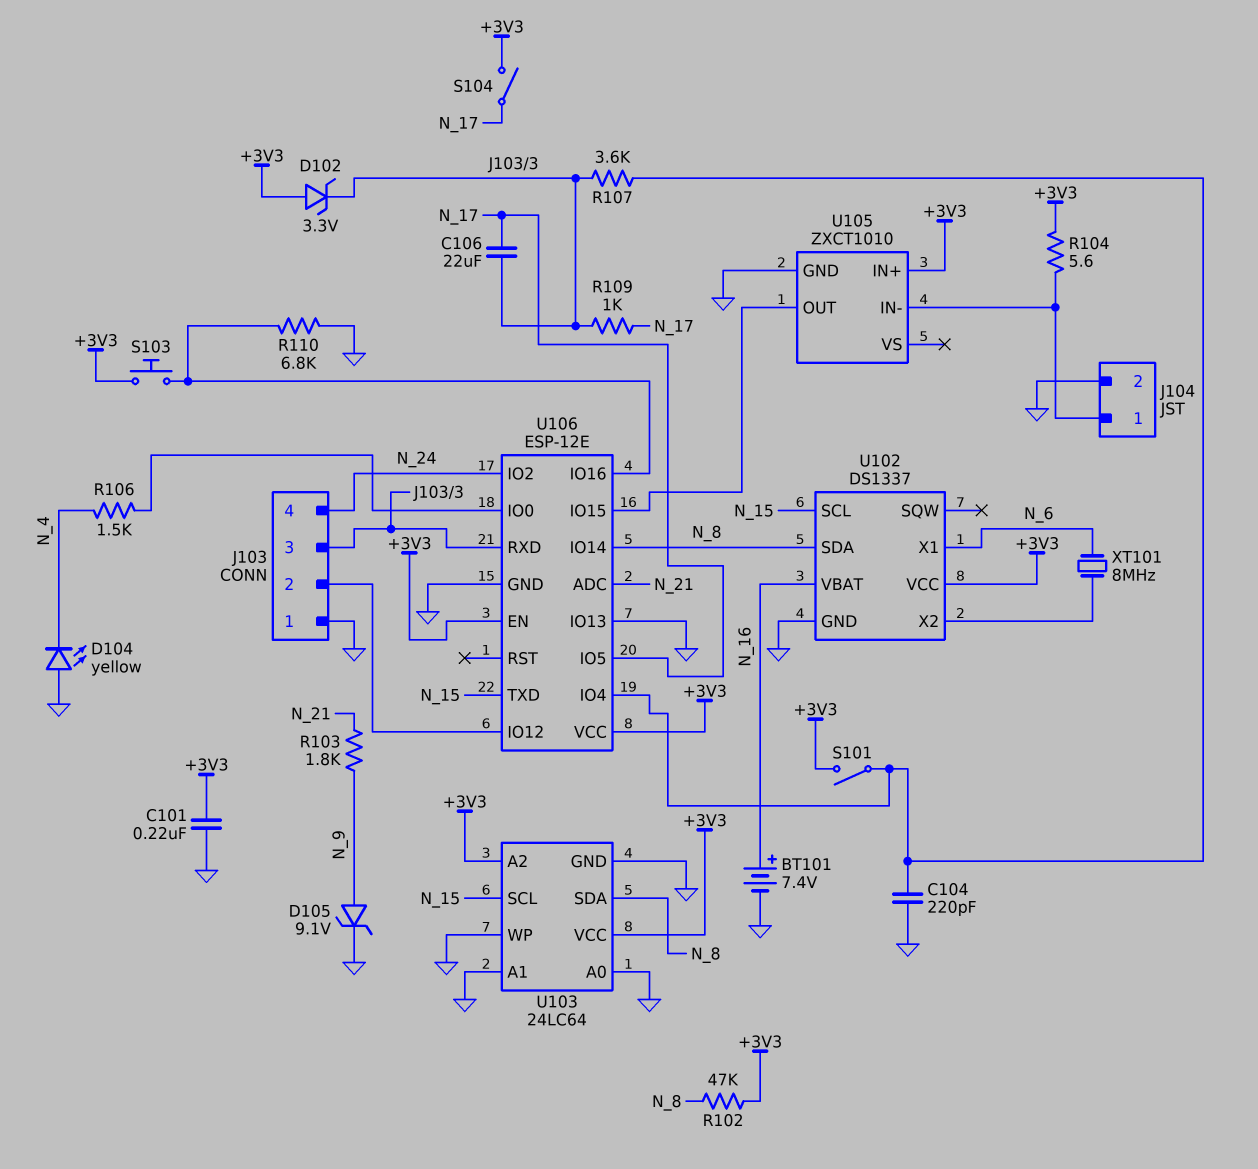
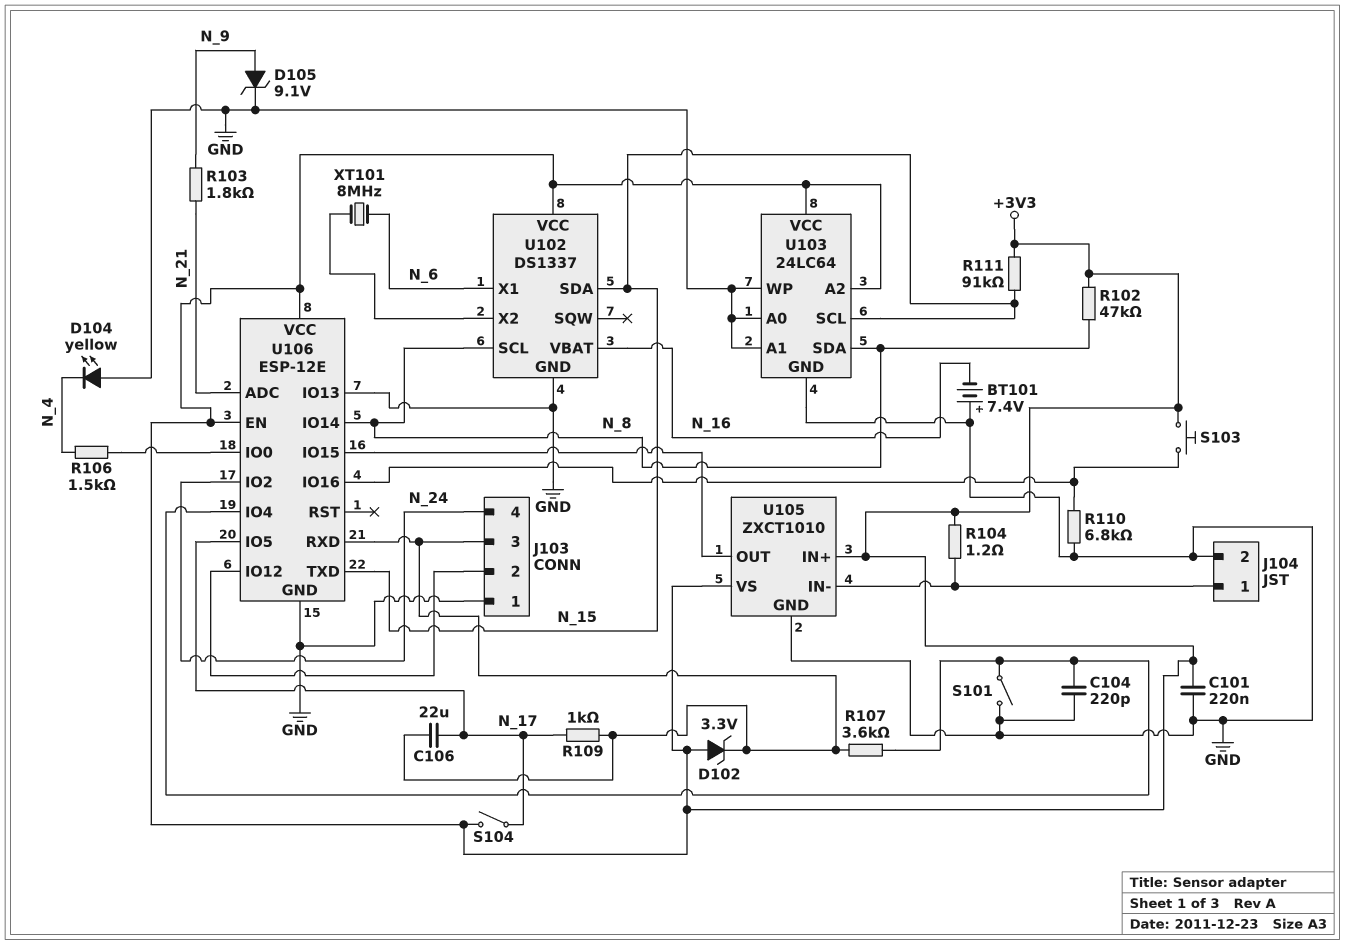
BT101: 7.4V (plus N_16, minus GND) -> 7.4V (plus GND, minus N_16)
R104: 5.6 (+3V3, J104/1) -> 1.2 (+3V3, J104/1)
R111: none -> 91k (+3V3, N_15)
S101: switch (+3V3, U106/IO4) -> switch (GND, U106/IO4)
U102 pin SCL: N_15 -> N_8
U102 pin SDA: N_8 -> N_15
U105 pin VS: none -> +3V3

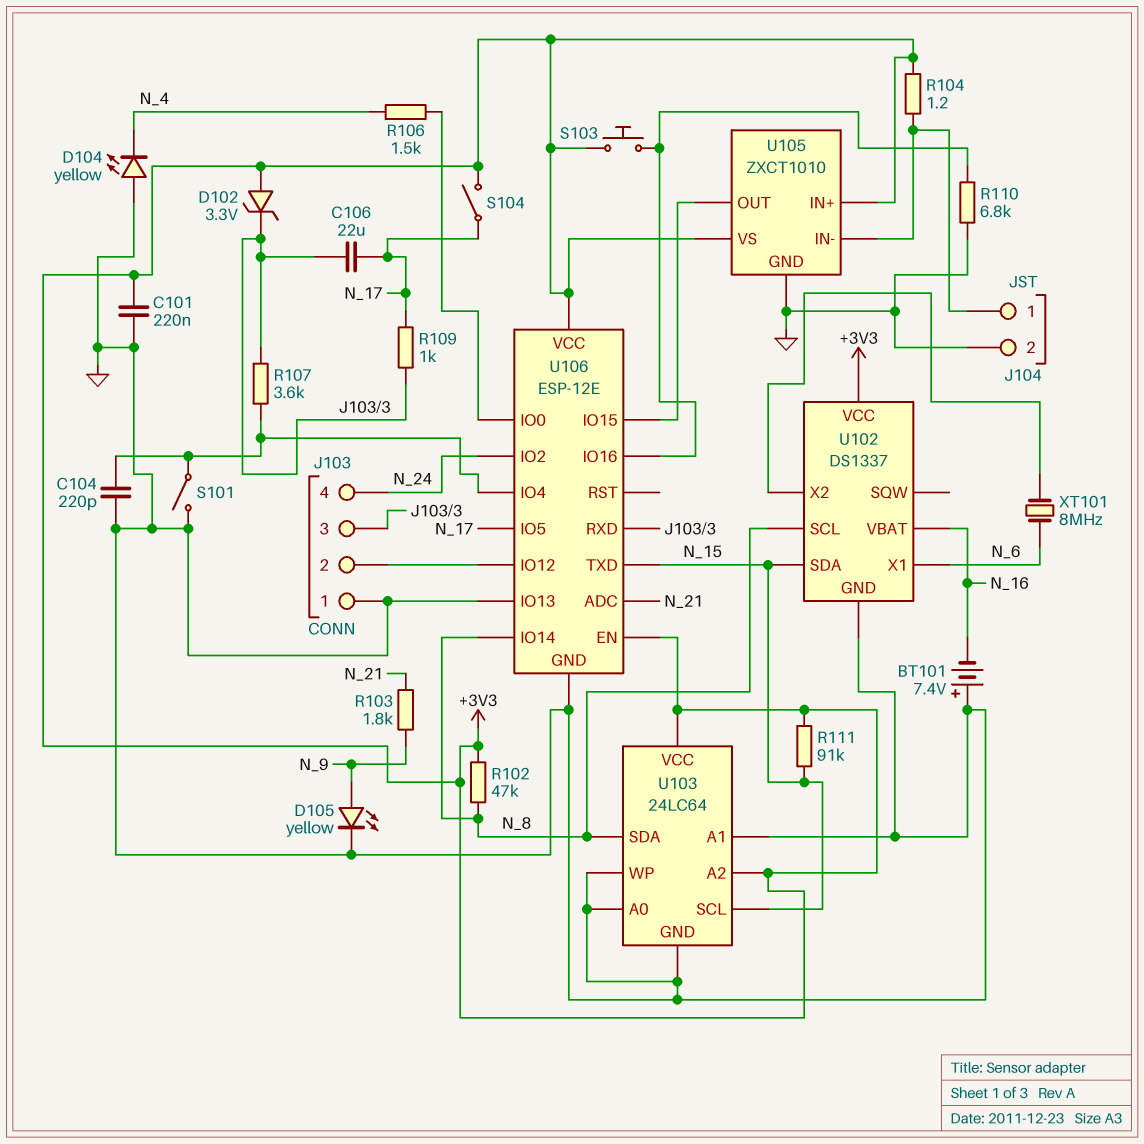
D105: zener 9.1V (A N_9, K GND) -> LED yellow (A N_9, K GND)

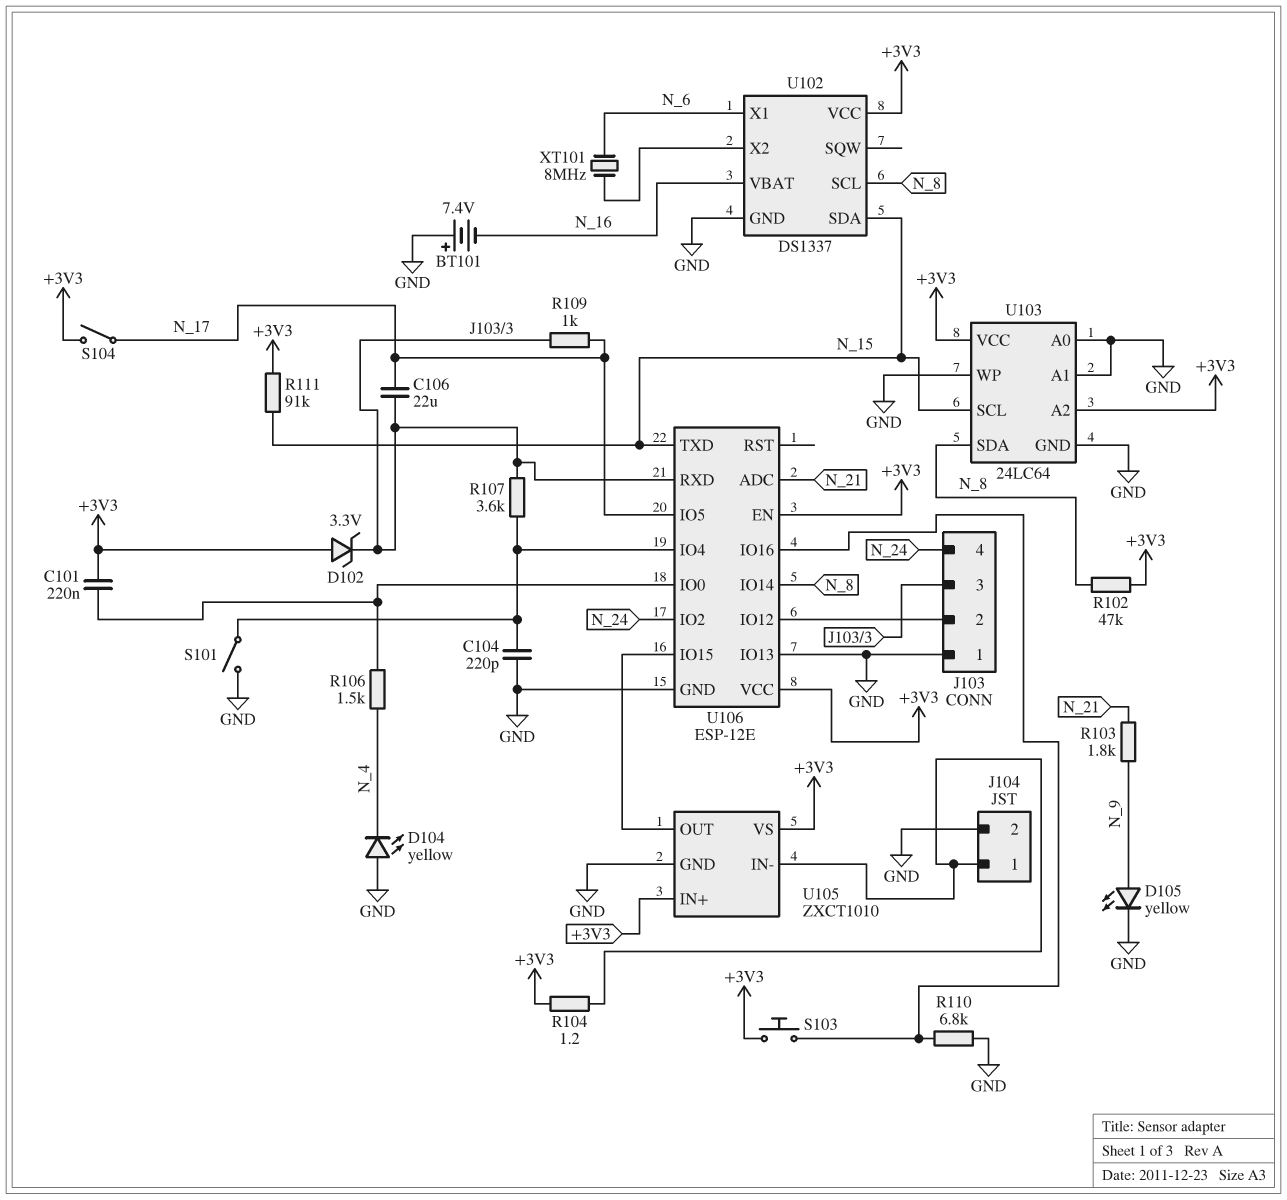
C101: 220nF (+3V3, GND) -> 220nF (+3V3, U106/IO0)

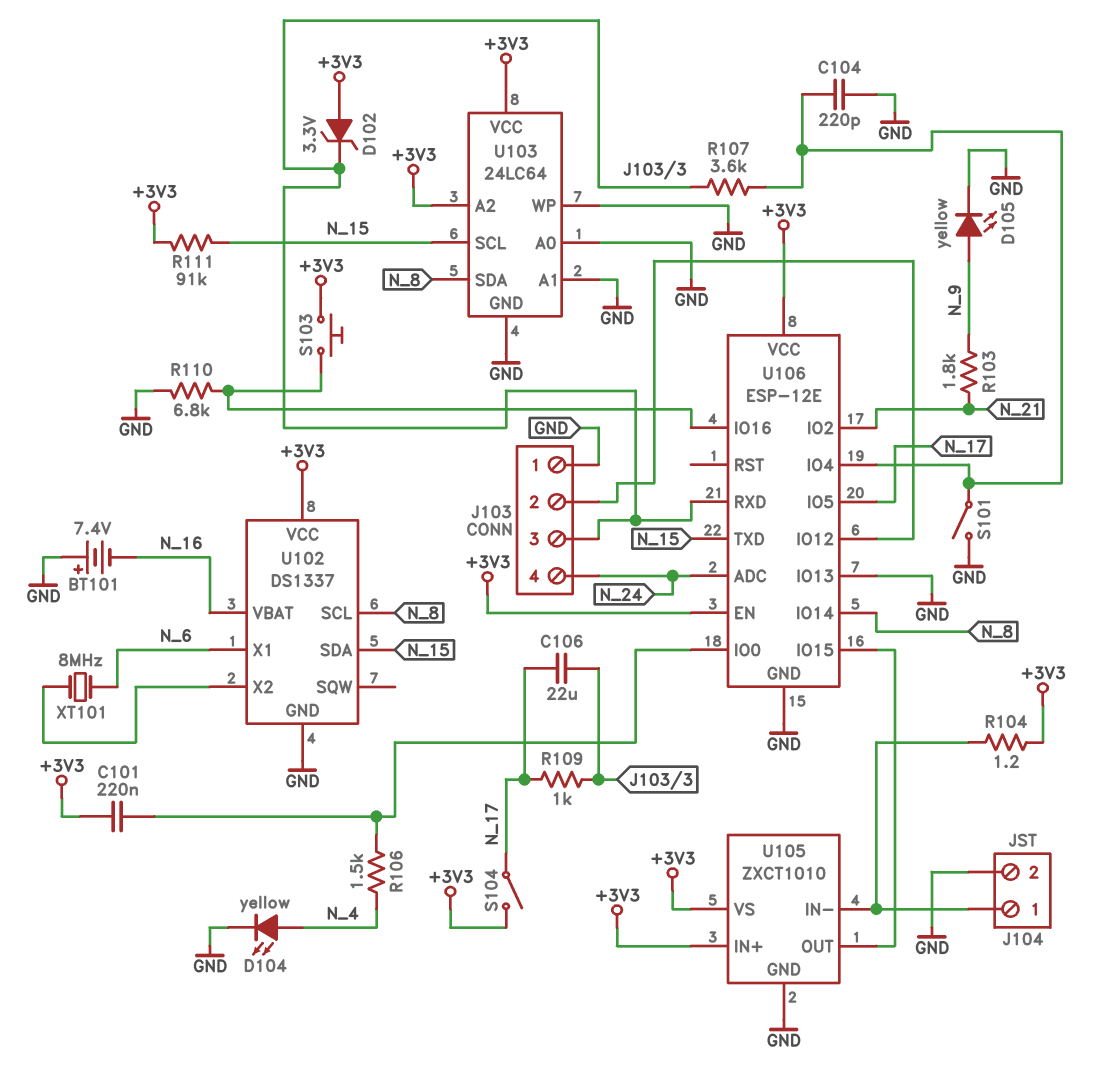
D104: LED yellow (A GND, K N_4) -> LED yellow (A N_4, K GND)
R102: 47k (+3V3, N_8) -> none
U106 pin ADC: N_21 -> N_24
U106 pin IO2: N_24 -> N_21

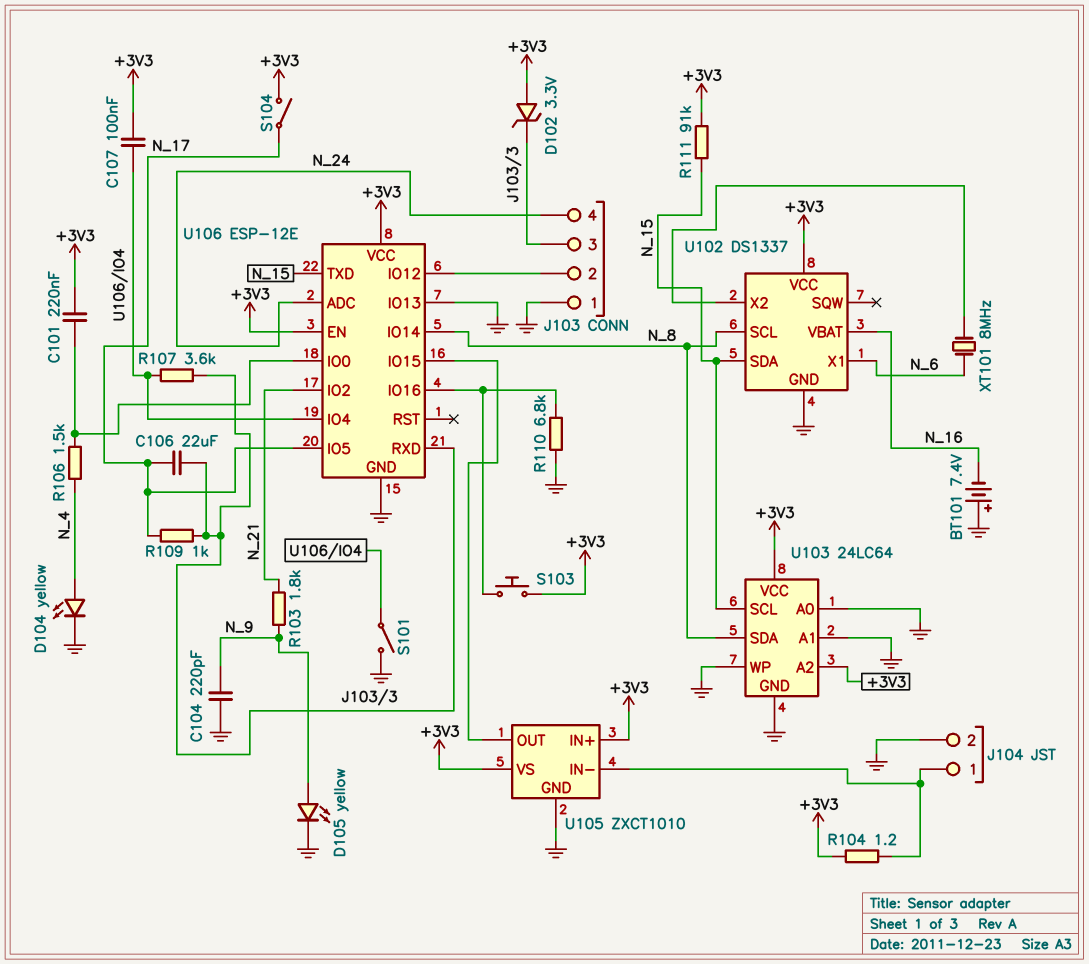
C104: 220pF (GND, U106/IO4) -> 220pF (GND, N_9)
C107: none -> 100nF (+3V3, U106/IO4)

